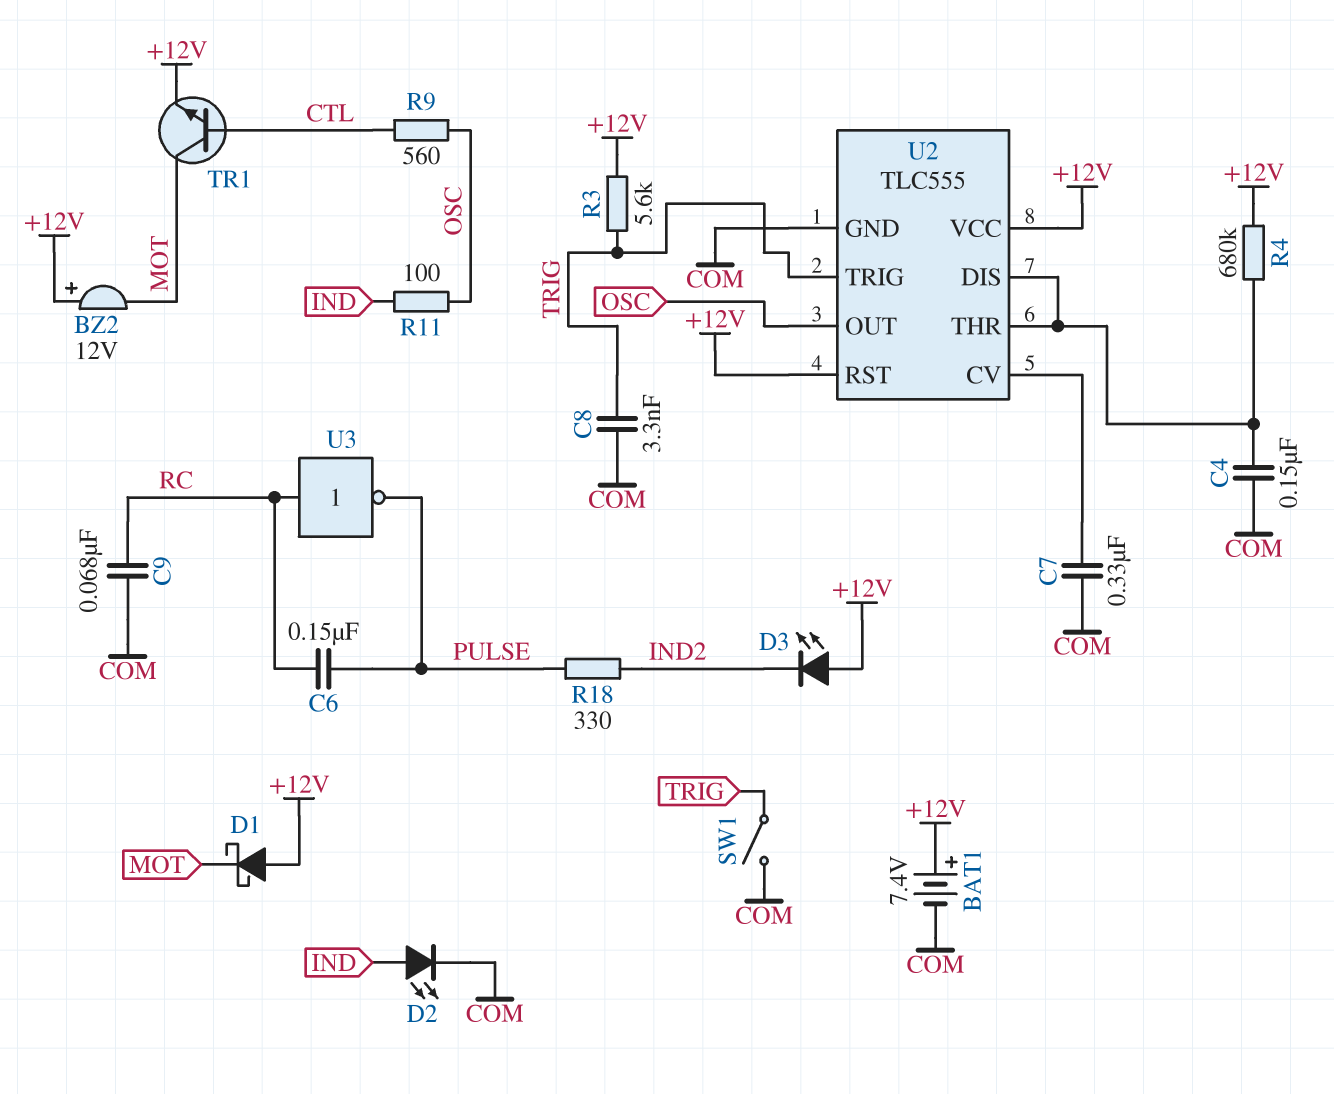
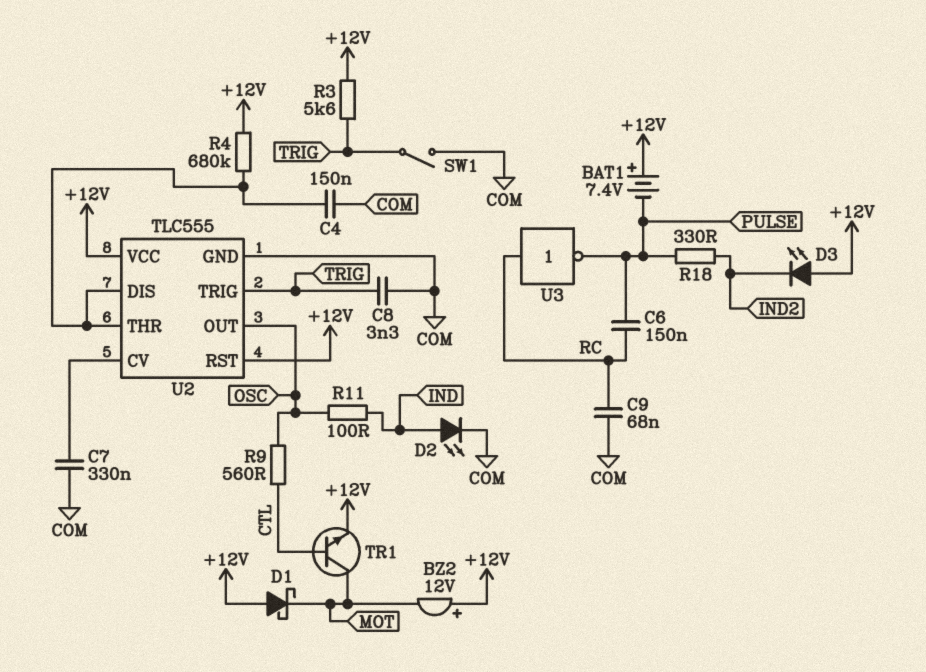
BAT1: 7.4V (plus +12V, minus COM) -> 7.4V (plus +12V, minus PULSE)

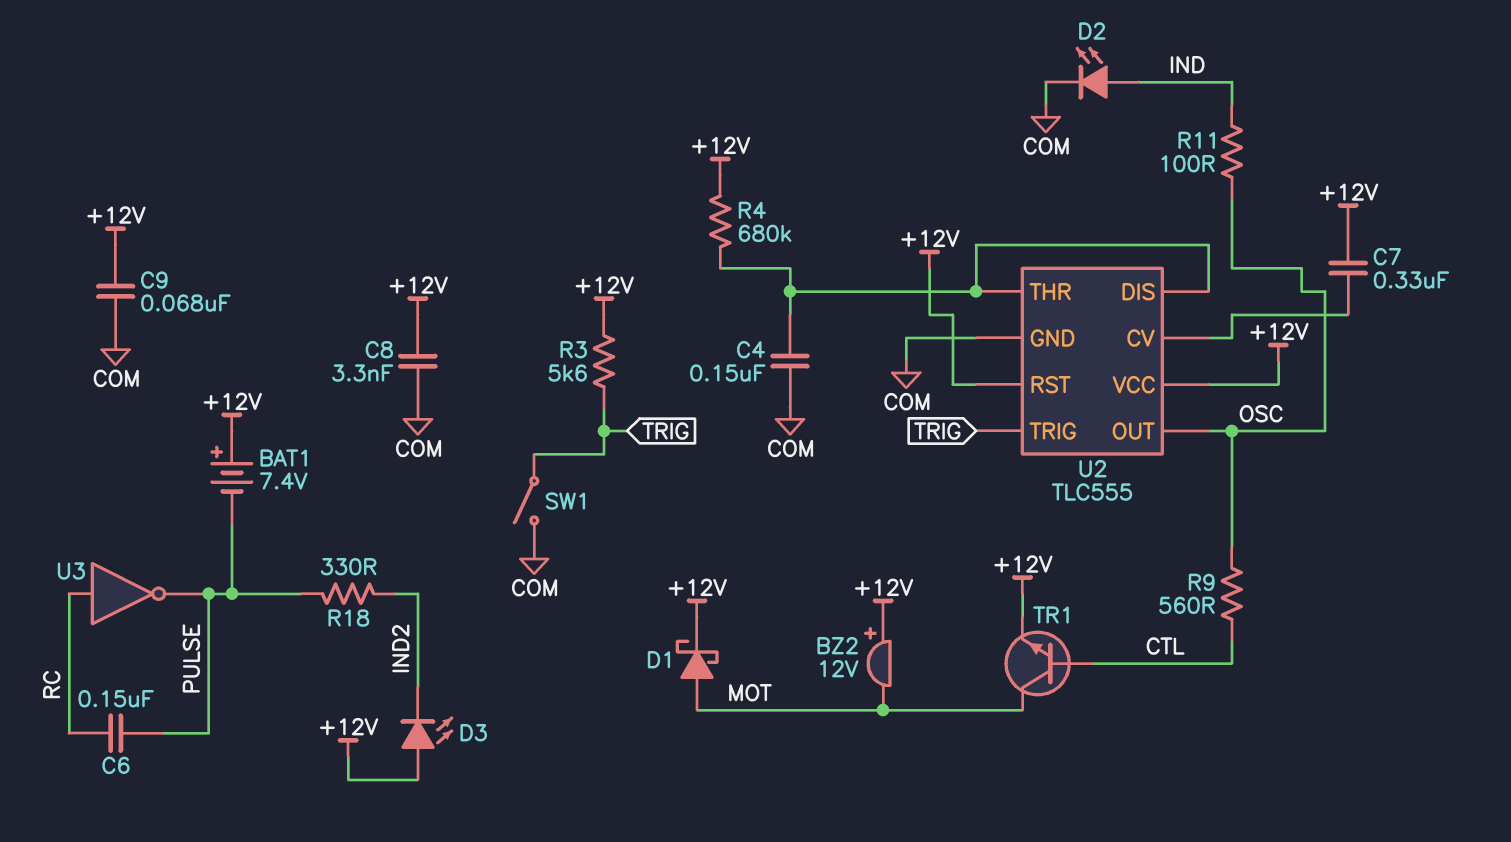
C7: 330nF (COM, U2/CV) -> 330nF (+12V, U2/CV)
C8: 3.3nF (COM, TRIG) -> 3.3nF (+12V, COM)
C9: 68nF (COM, RC) -> 68nF (+12V, COM)
D1: schottky (A +12V, K MOT) -> schottky (A MOT, K +12V)

